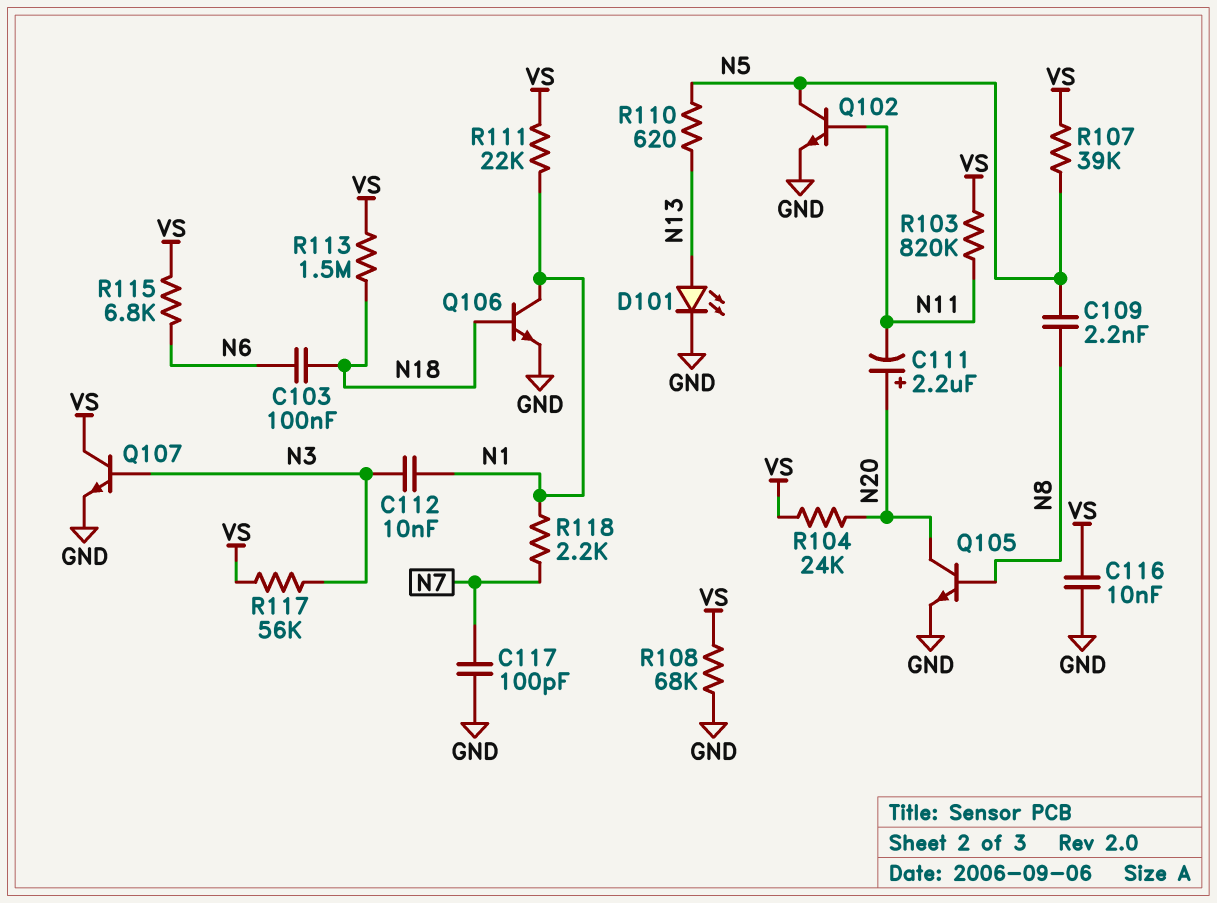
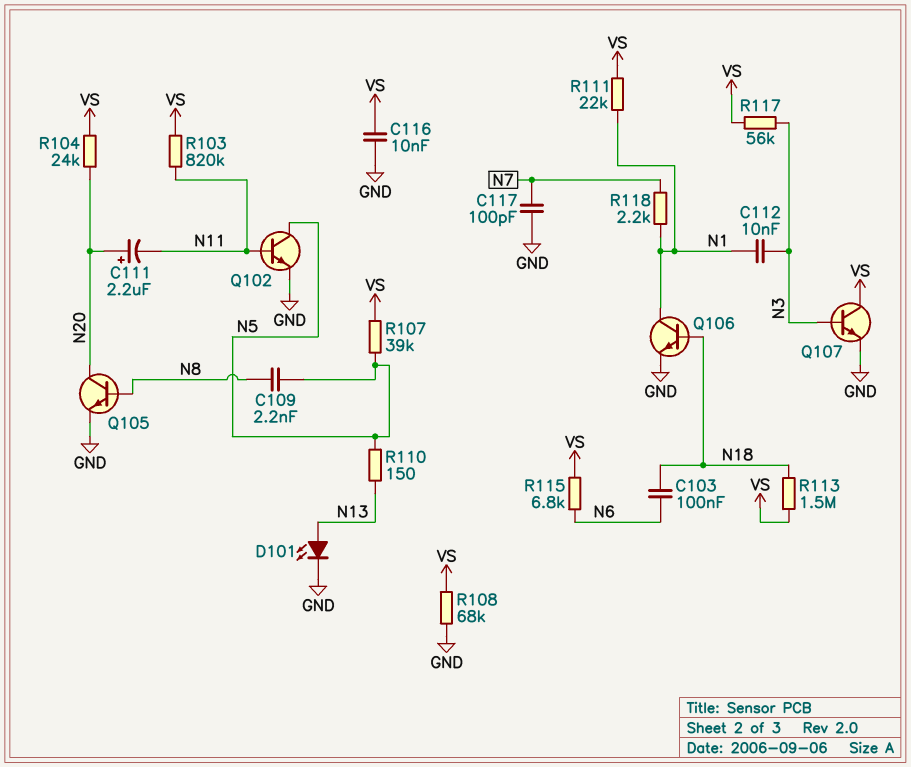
R110: 620 (N5, N13) -> 150 (N5, N13)

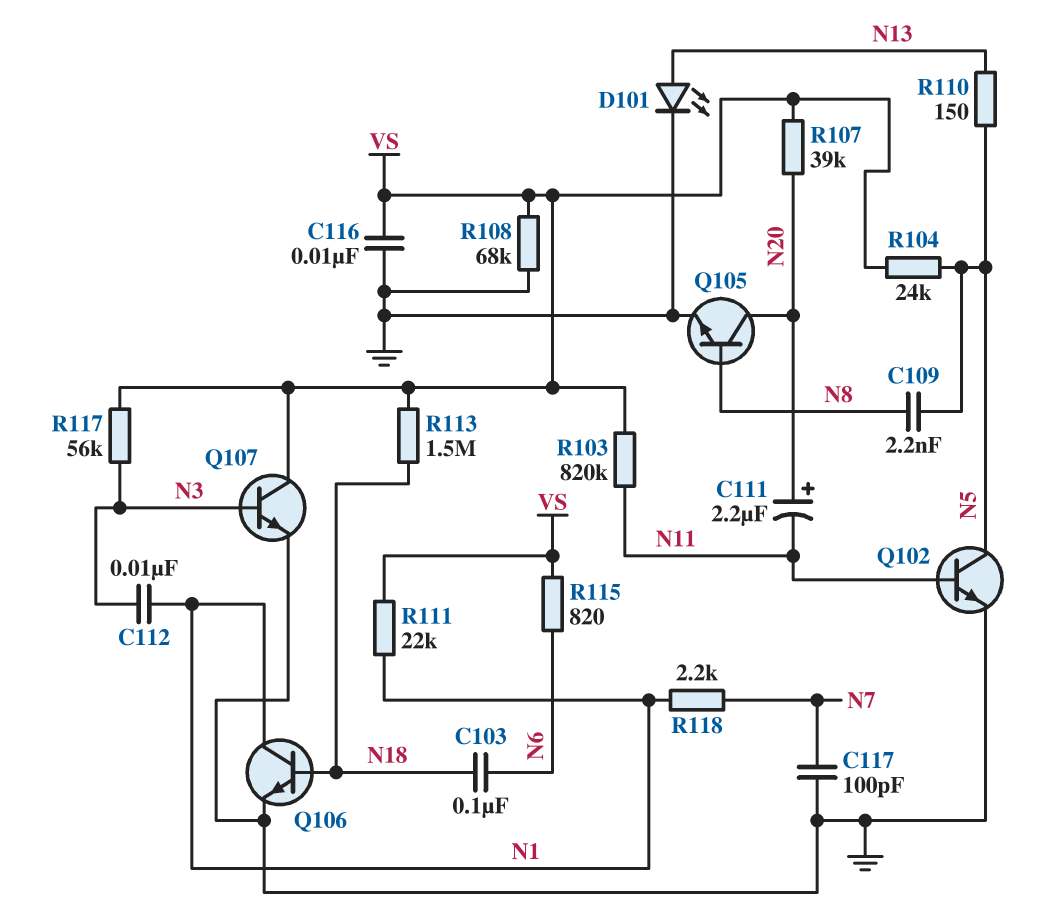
R104: 24k (N20, VS) -> 24k (N5, VS)
R107: 39k (N5, VS) -> 39k (N20, VS)
R115: 6.8k (N6, VS) -> 820 (N6, VS)

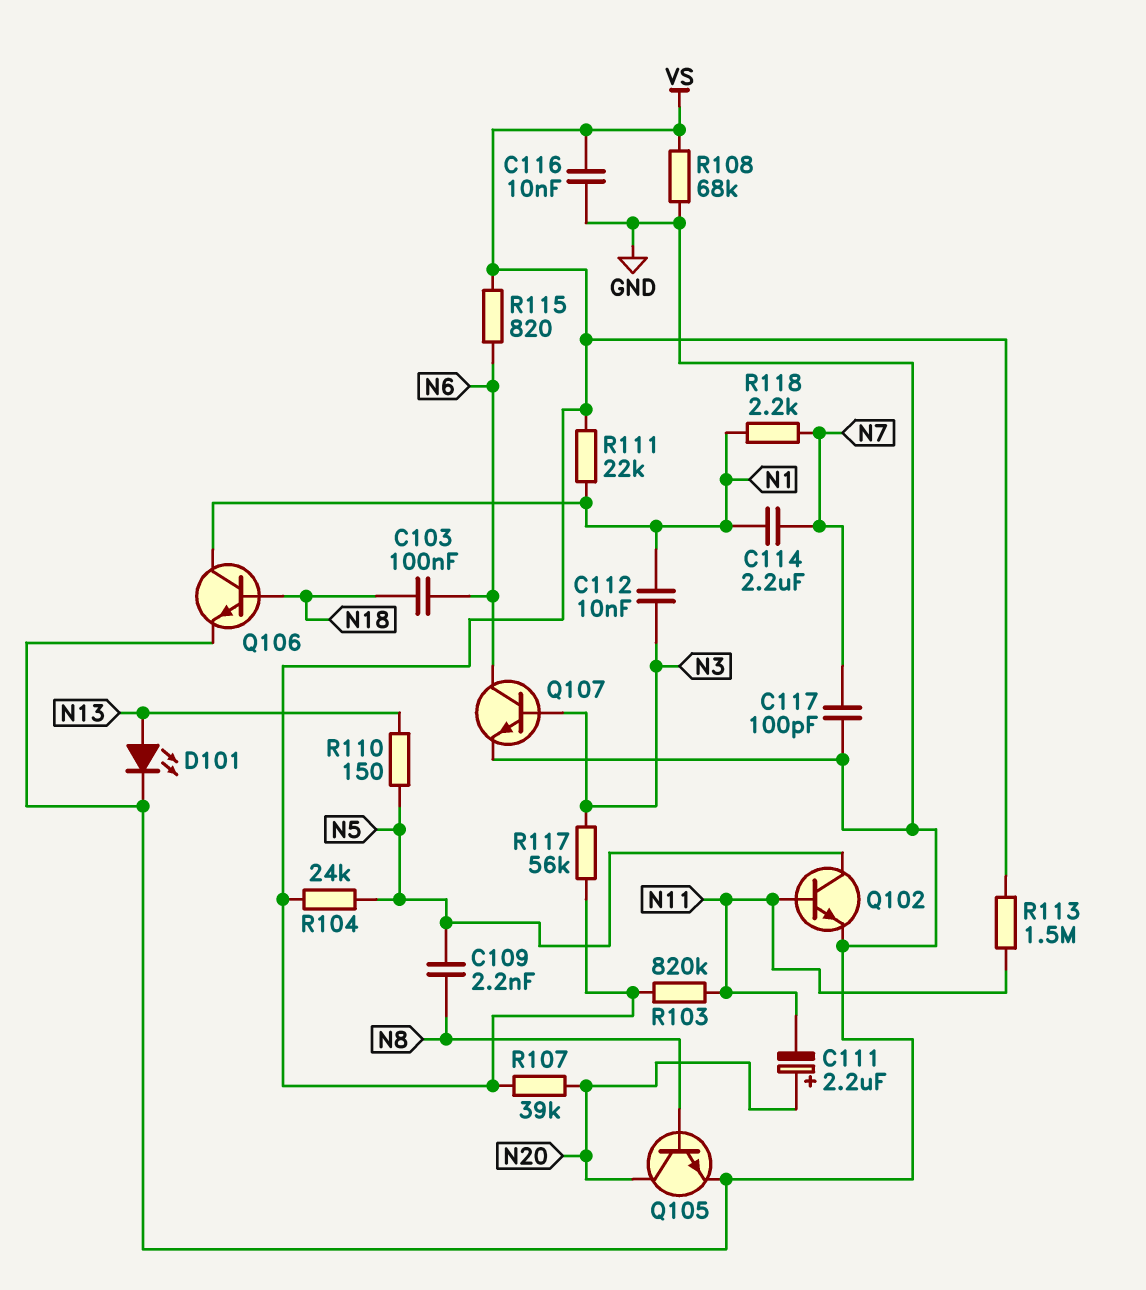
C114: none -> 2.2uF (N1, N7)
Q107: NPN (B N3, C VS, E GND) -> NPN (B N3, C N6, E GND)
R113: 1.5M (N18, VS) -> 1.5M (N11, VS)

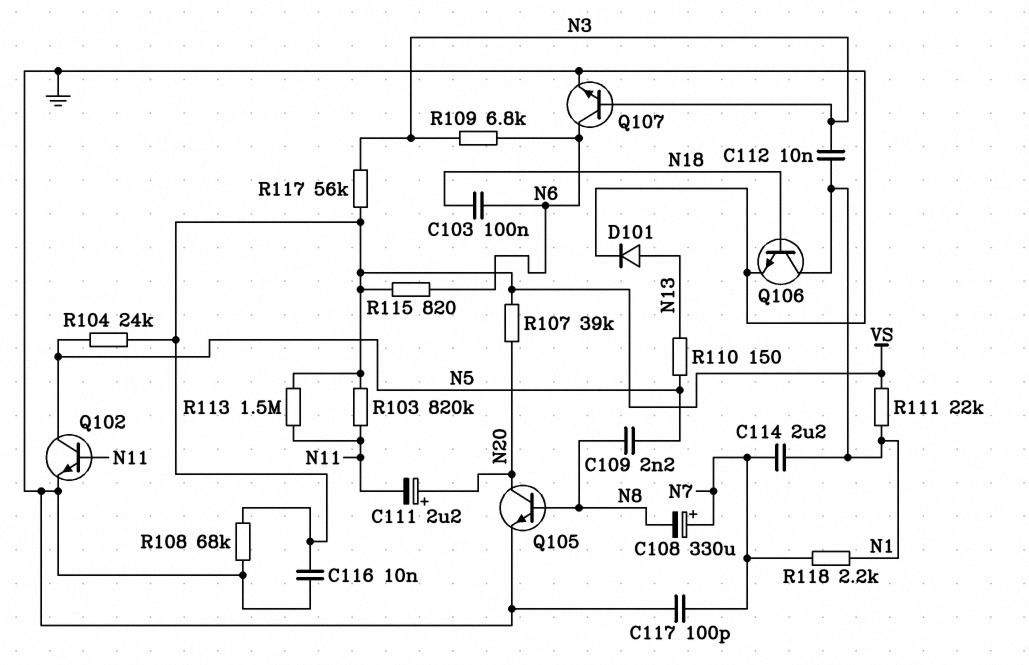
C108: none -> 330uF (plus N7, minus N8)
D101: LED (A N13, K GND) -> diode (A N13, K GND)
R109: none -> 6.8k (N3, N6)

